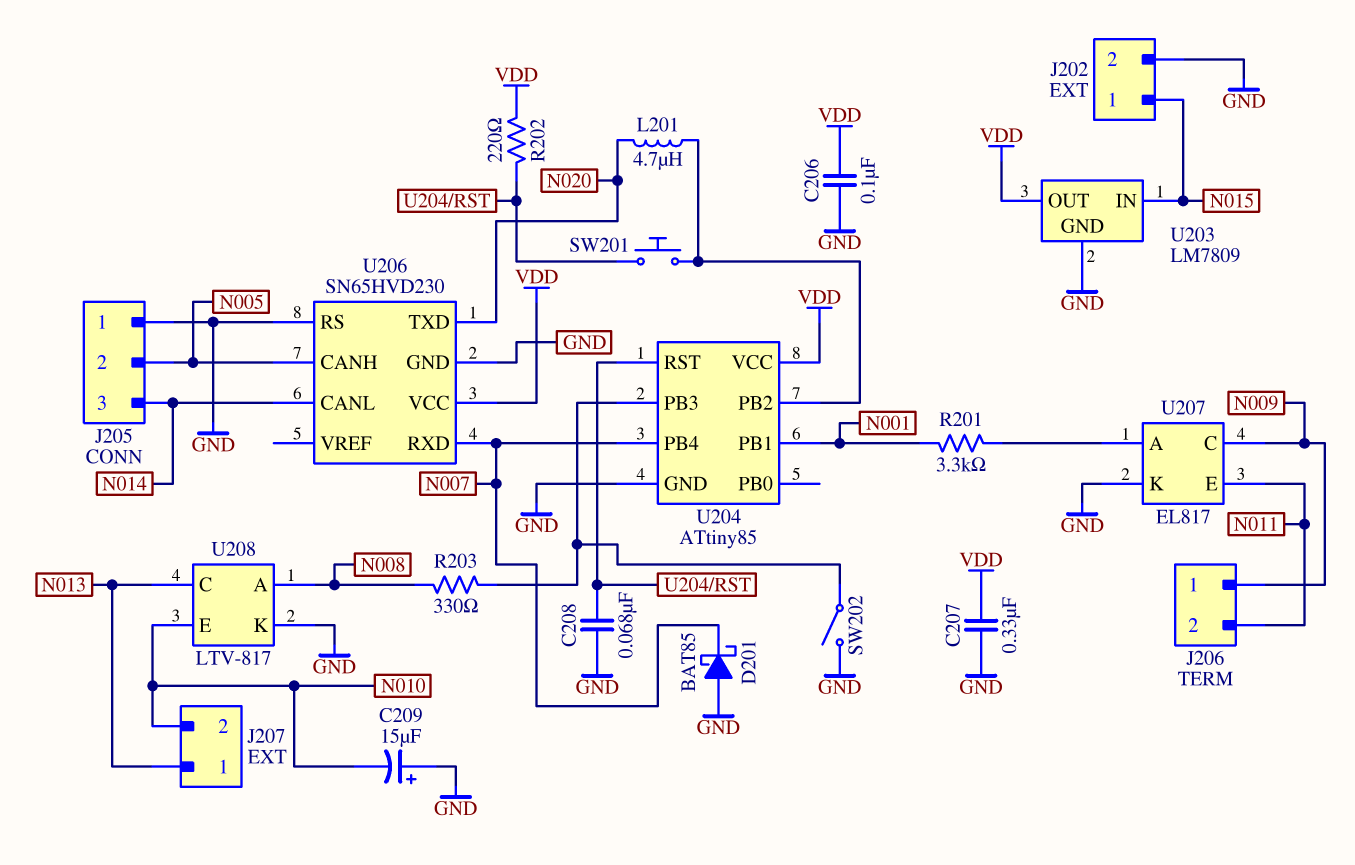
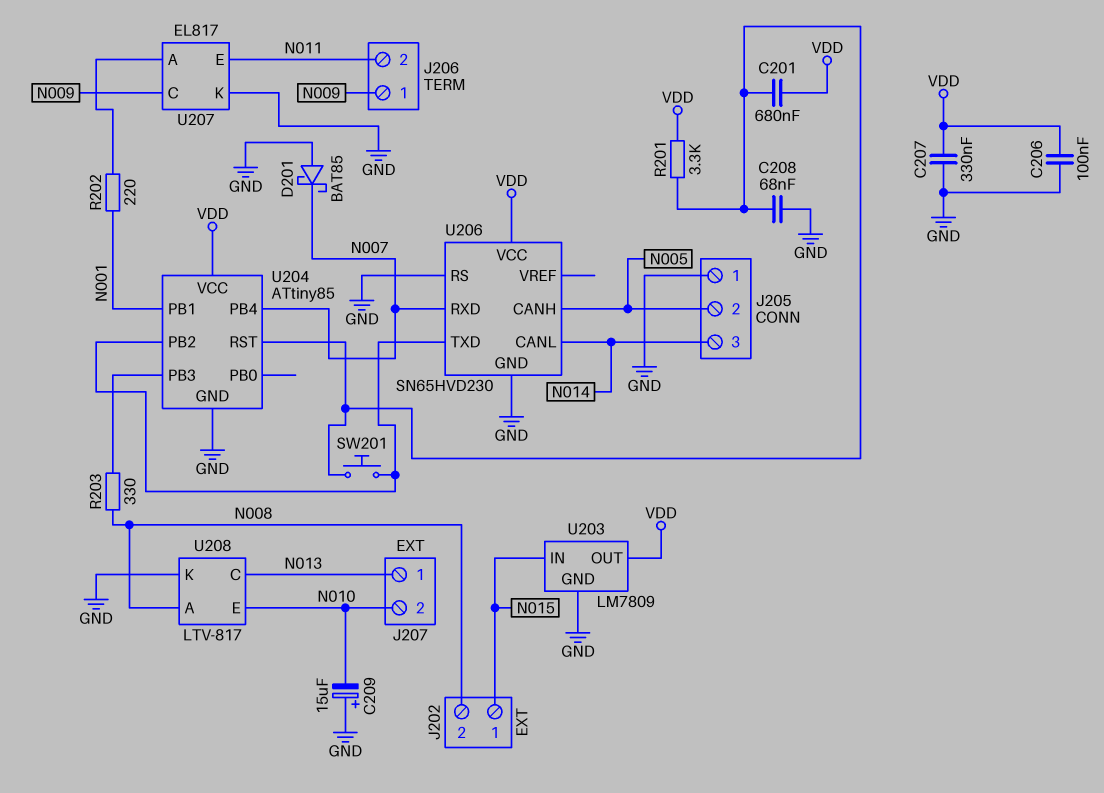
C201: none -> 680nF (U204/RST, VDD)
J202 pin 2: GND -> N008
L201: 4.7uH (N020, U204/PB2) -> none
R201: 3.3k (N001, U207/A) -> 3.3k (U204/RST, VDD)
R202: 220 (U204/RST, VDD) -> 220 (N001, U207/A)
SW202: switch (GND, U204/PB3) -> none
U206 pin TXD: N020 -> U204/PB2

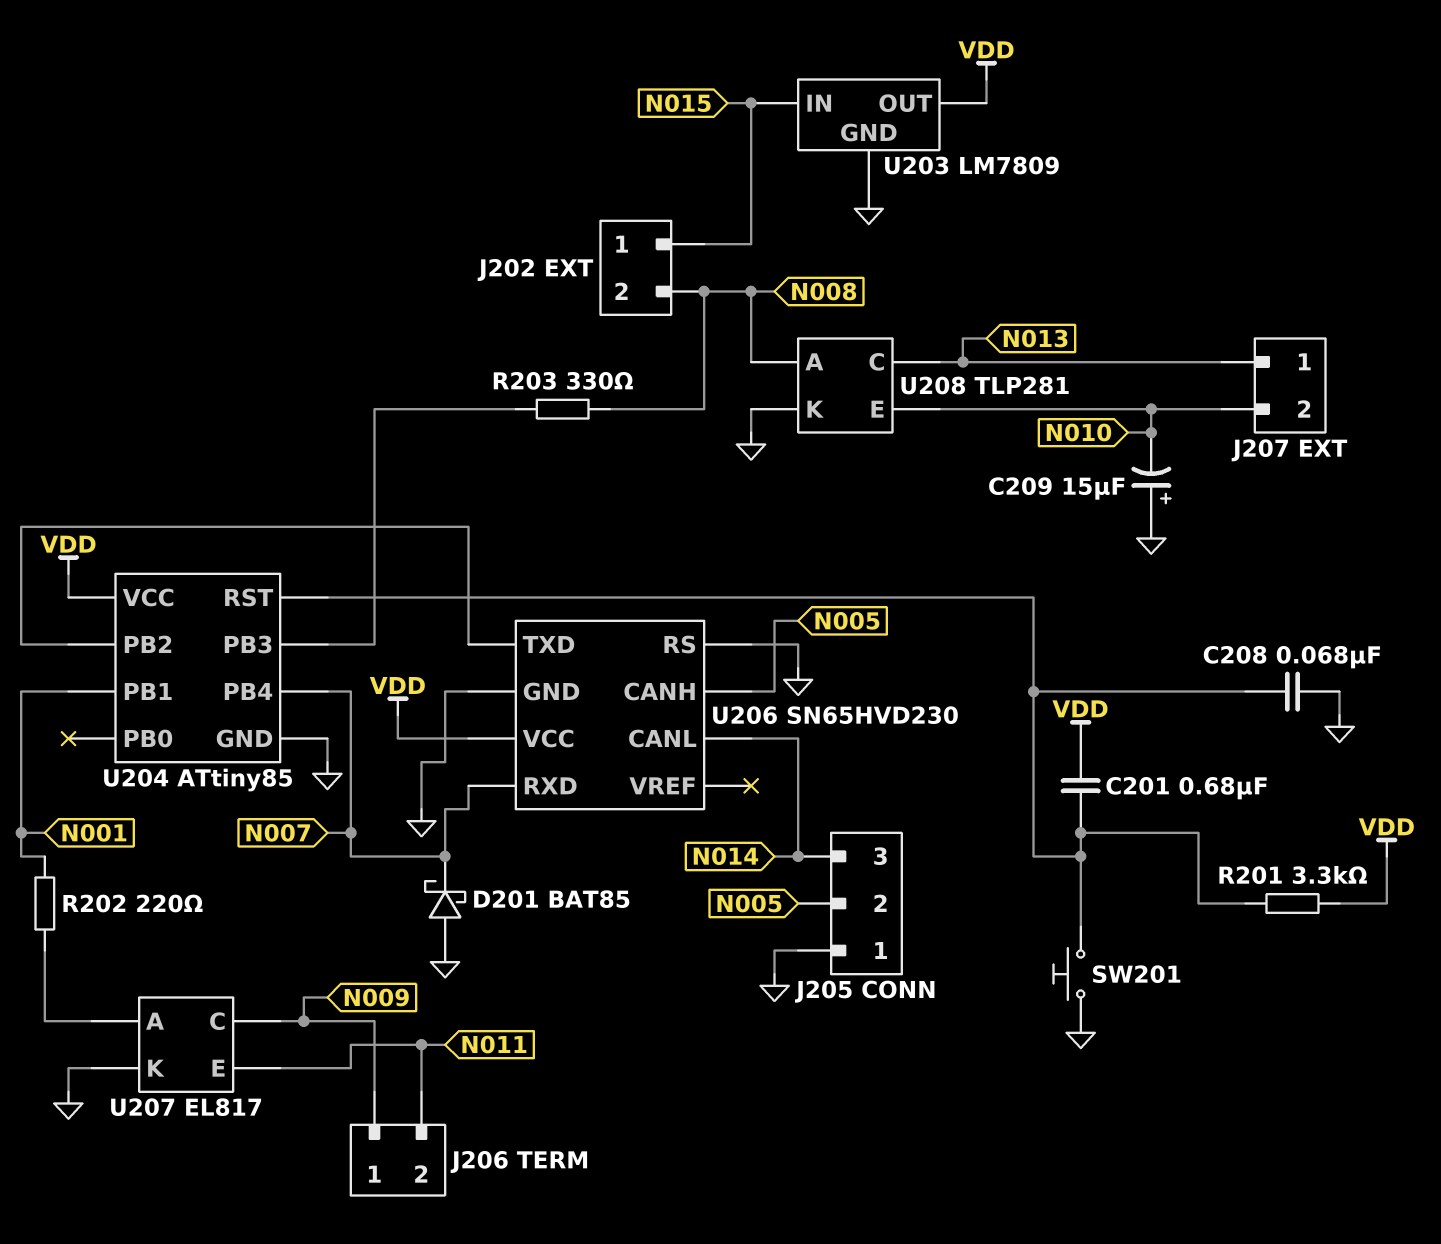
C206: 100nF (GND, VDD) -> none
C207: 330nF (GND, VDD) -> none
SW201: button (U204/PB2, U204/RST) -> button (GND, U204/RST)
U208: LTV-817 -> TLP281

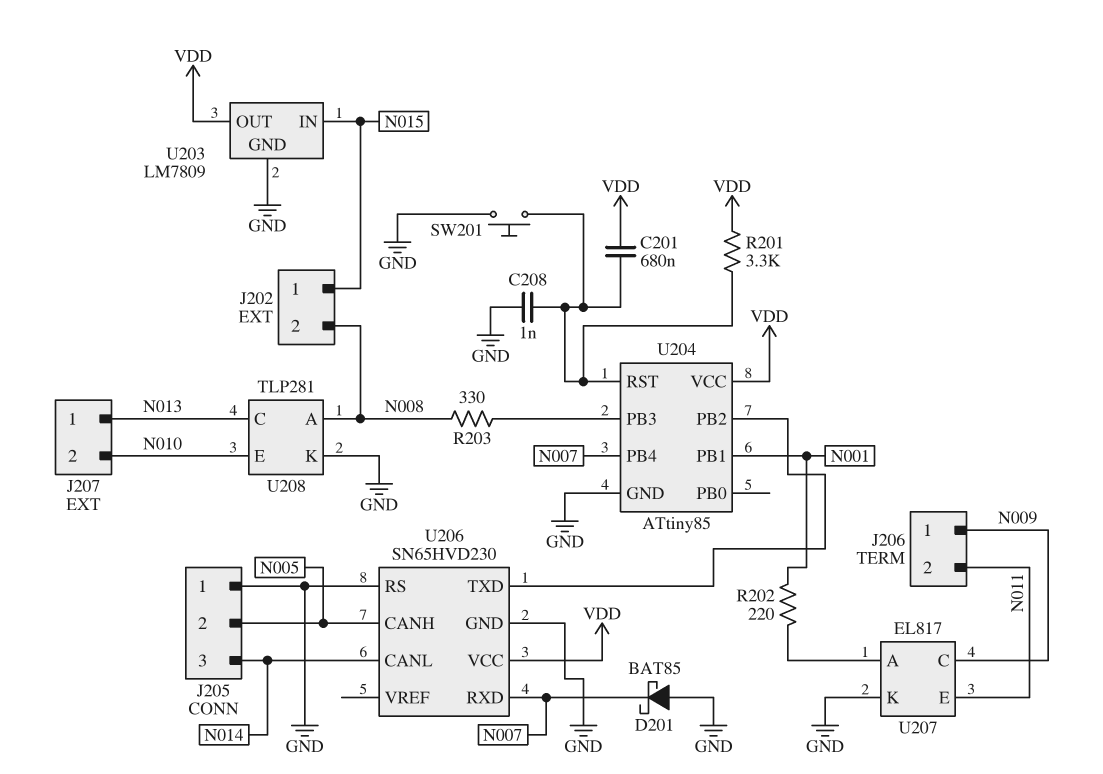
C208: 68nF (GND, U204/RST) -> 1nF (GND, U204/RST)
C209: 15uF (plus GND, minus N010) -> none

